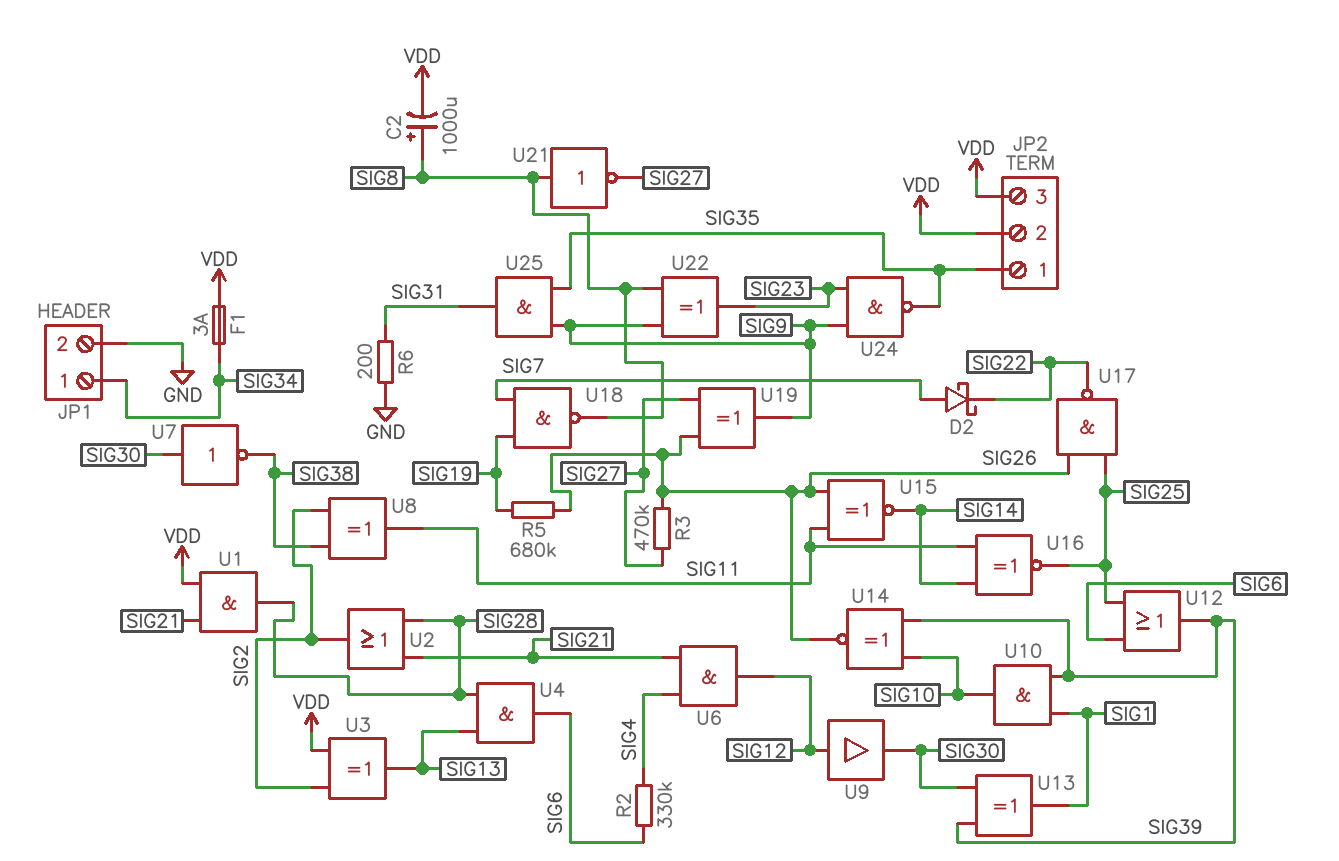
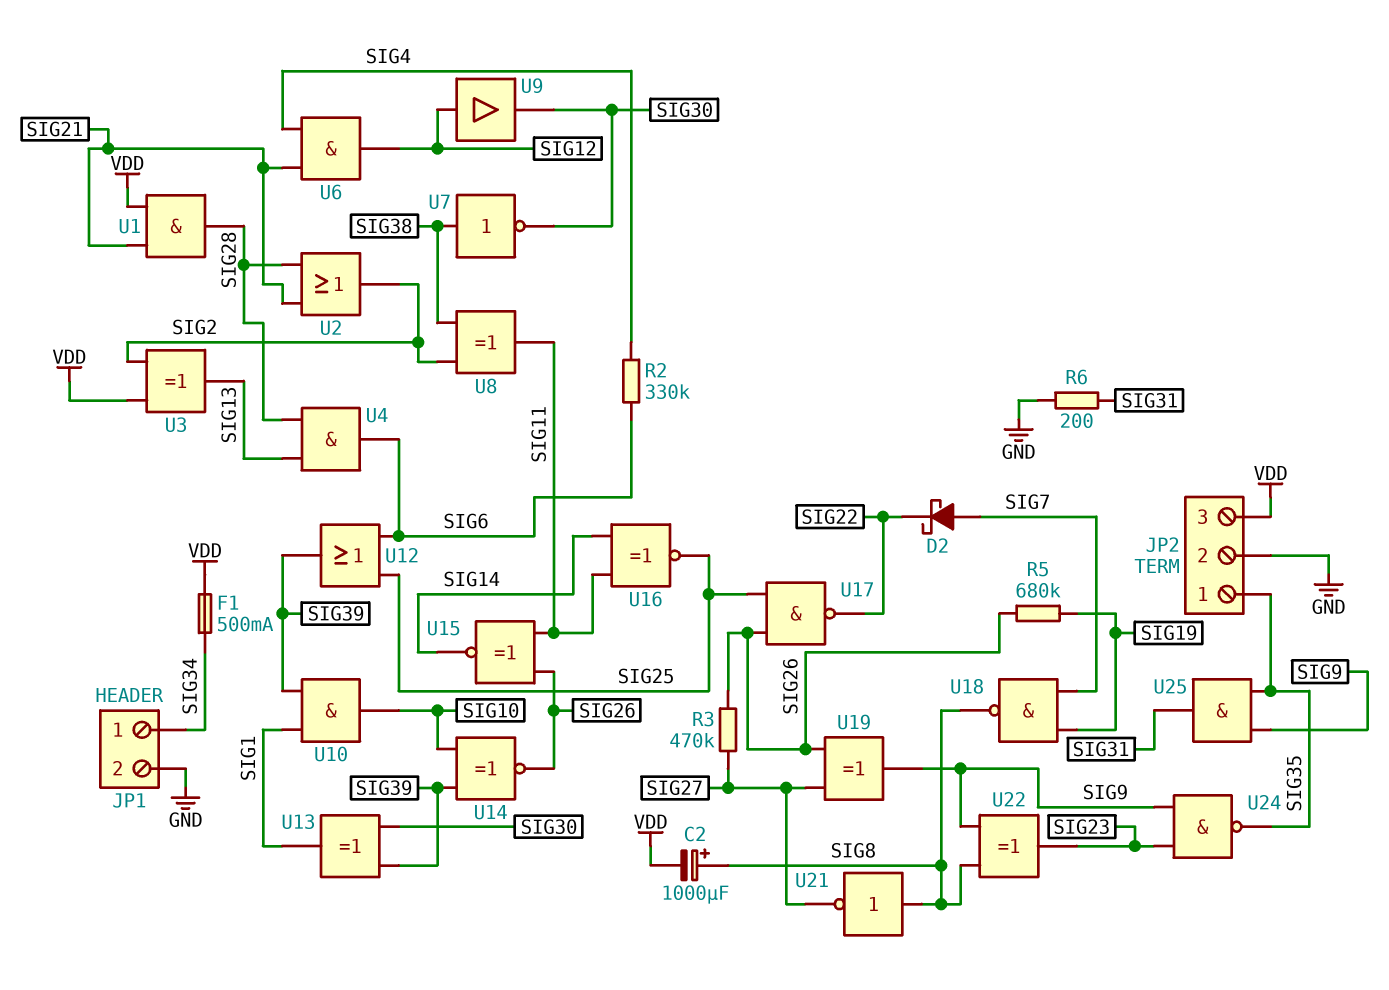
F1: 3A (SIG34, VDD) -> 500mA (SIG34, VDD)
JP2 pin 2: VDD -> GND
U7: NOT (in SIG30, out SIG38) -> NOT (in SIG38, out SIG30)

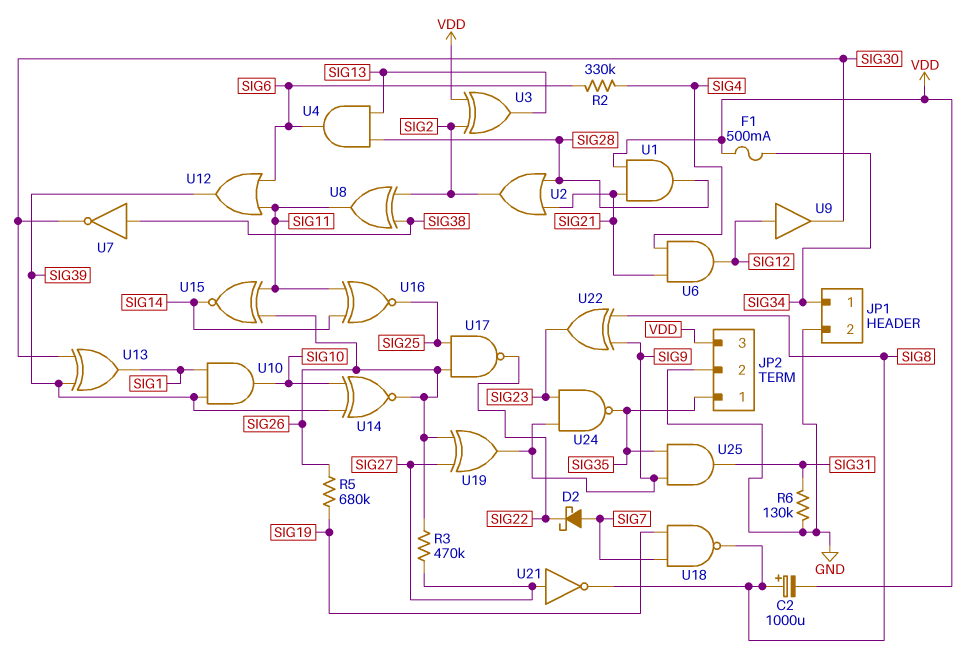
R6: 200 (GND, SIG31) -> 130k (GND, SIG31)
U12: OR (in SIG6, in SIG25, out SIG39) -> OR (in SIG6, in SIG11, out SIG39)
U21: NOT (in SIG8, out SIG27) -> NOT (in SIG27, out SIG8)

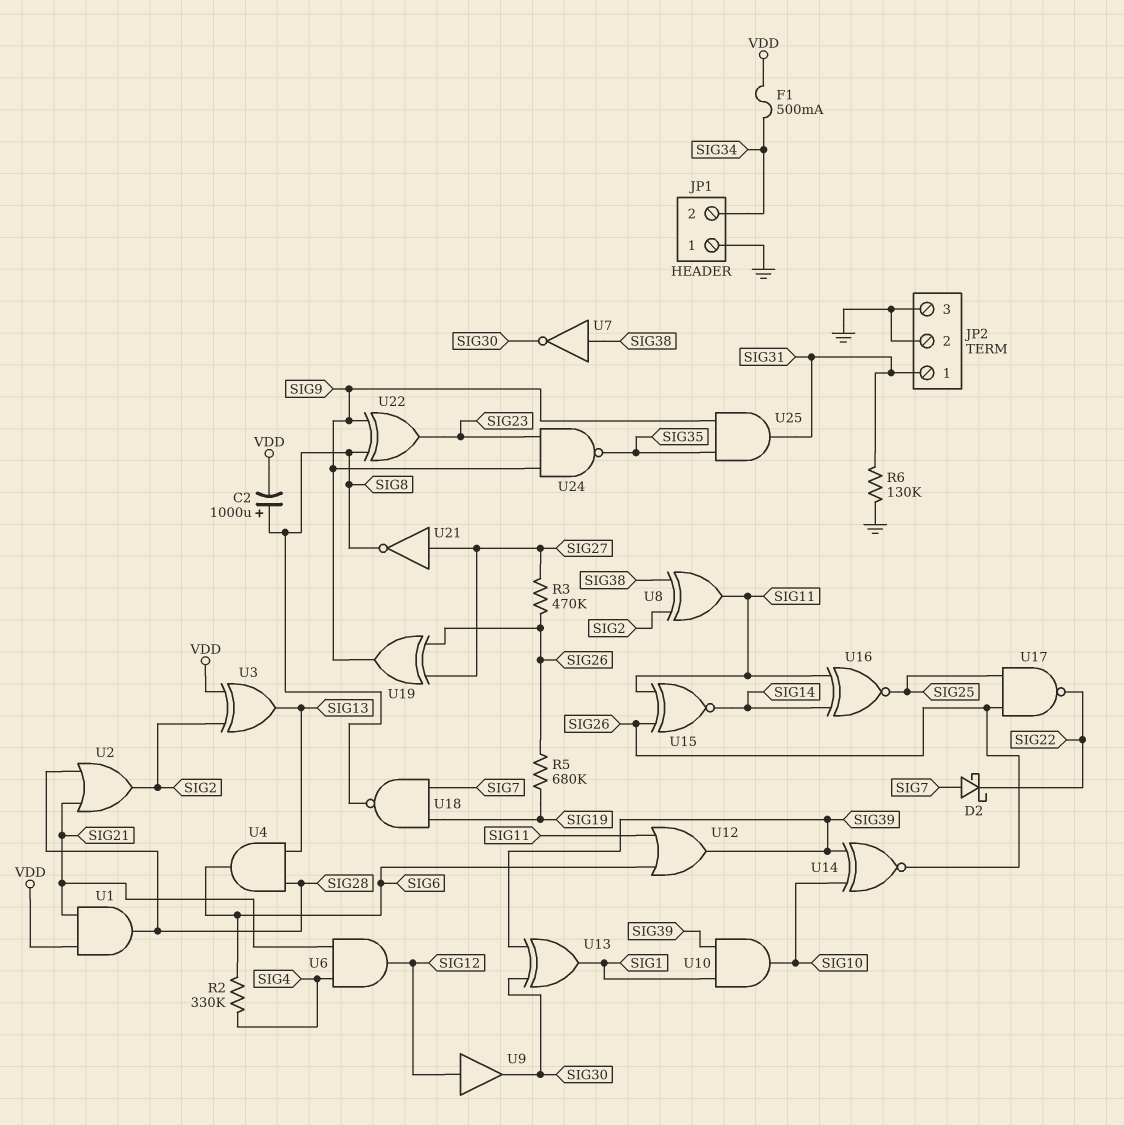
JP1 pin 1: SIG34 -> GND
JP1 pin 2: GND -> SIG34
JP2 pin 1: SIG35 -> SIG31
JP2 pin 3: VDD -> GND

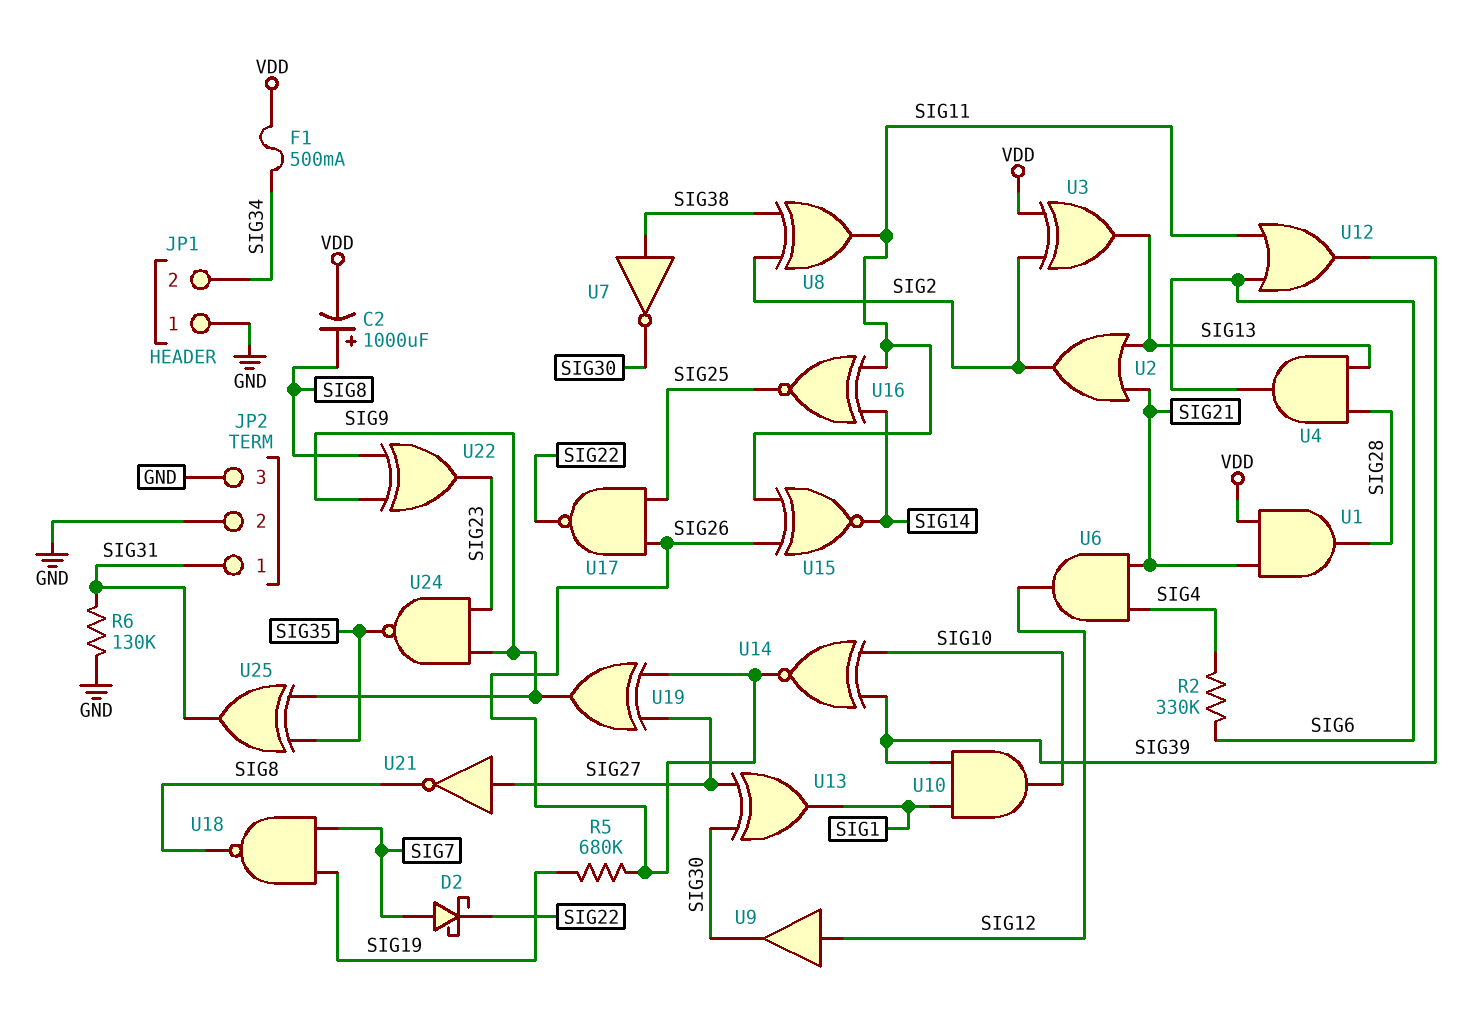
R3: 470k (SIG26, SIG27) -> none
U2: OR (in SIG21, in SIG28, out SIG2) -> OR (in SIG13, in SIG21, out SIG2)
U13: XOR (in SIG30, in SIG39, out SIG1) -> XOR (in SIG27, in SIG30, out SIG1)
U25: AND (in SIG9, in SIG35, out SIG31) -> XOR (in SIG9, in SIG35, out SIG31)

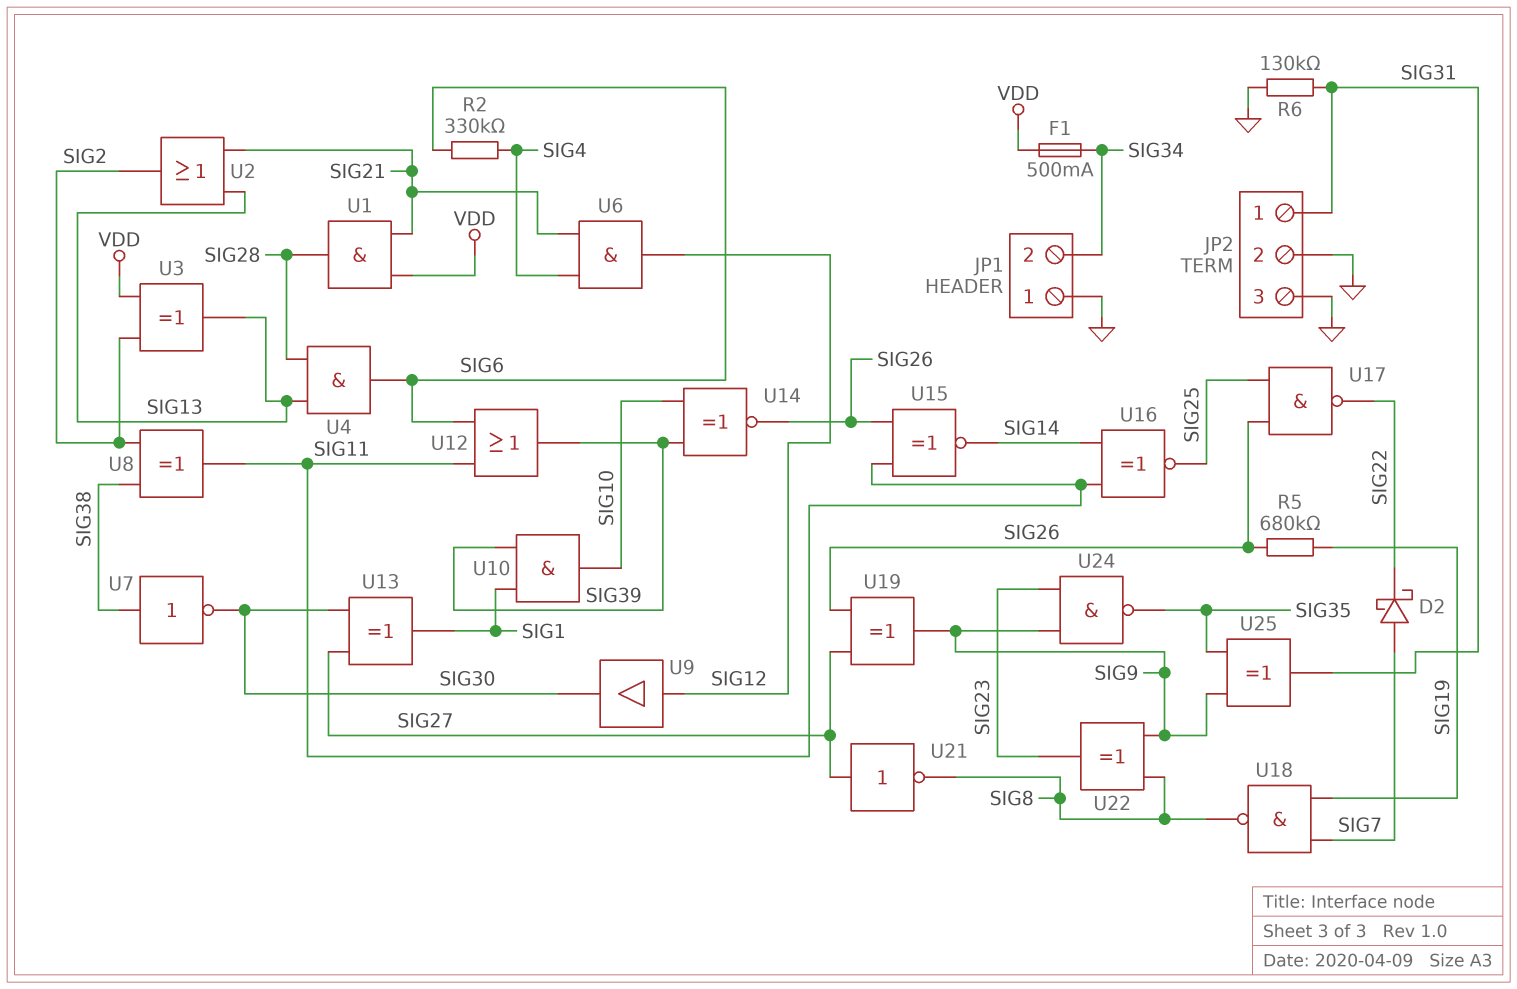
C2: 1000uF (plus SIG8, minus VDD) -> none

